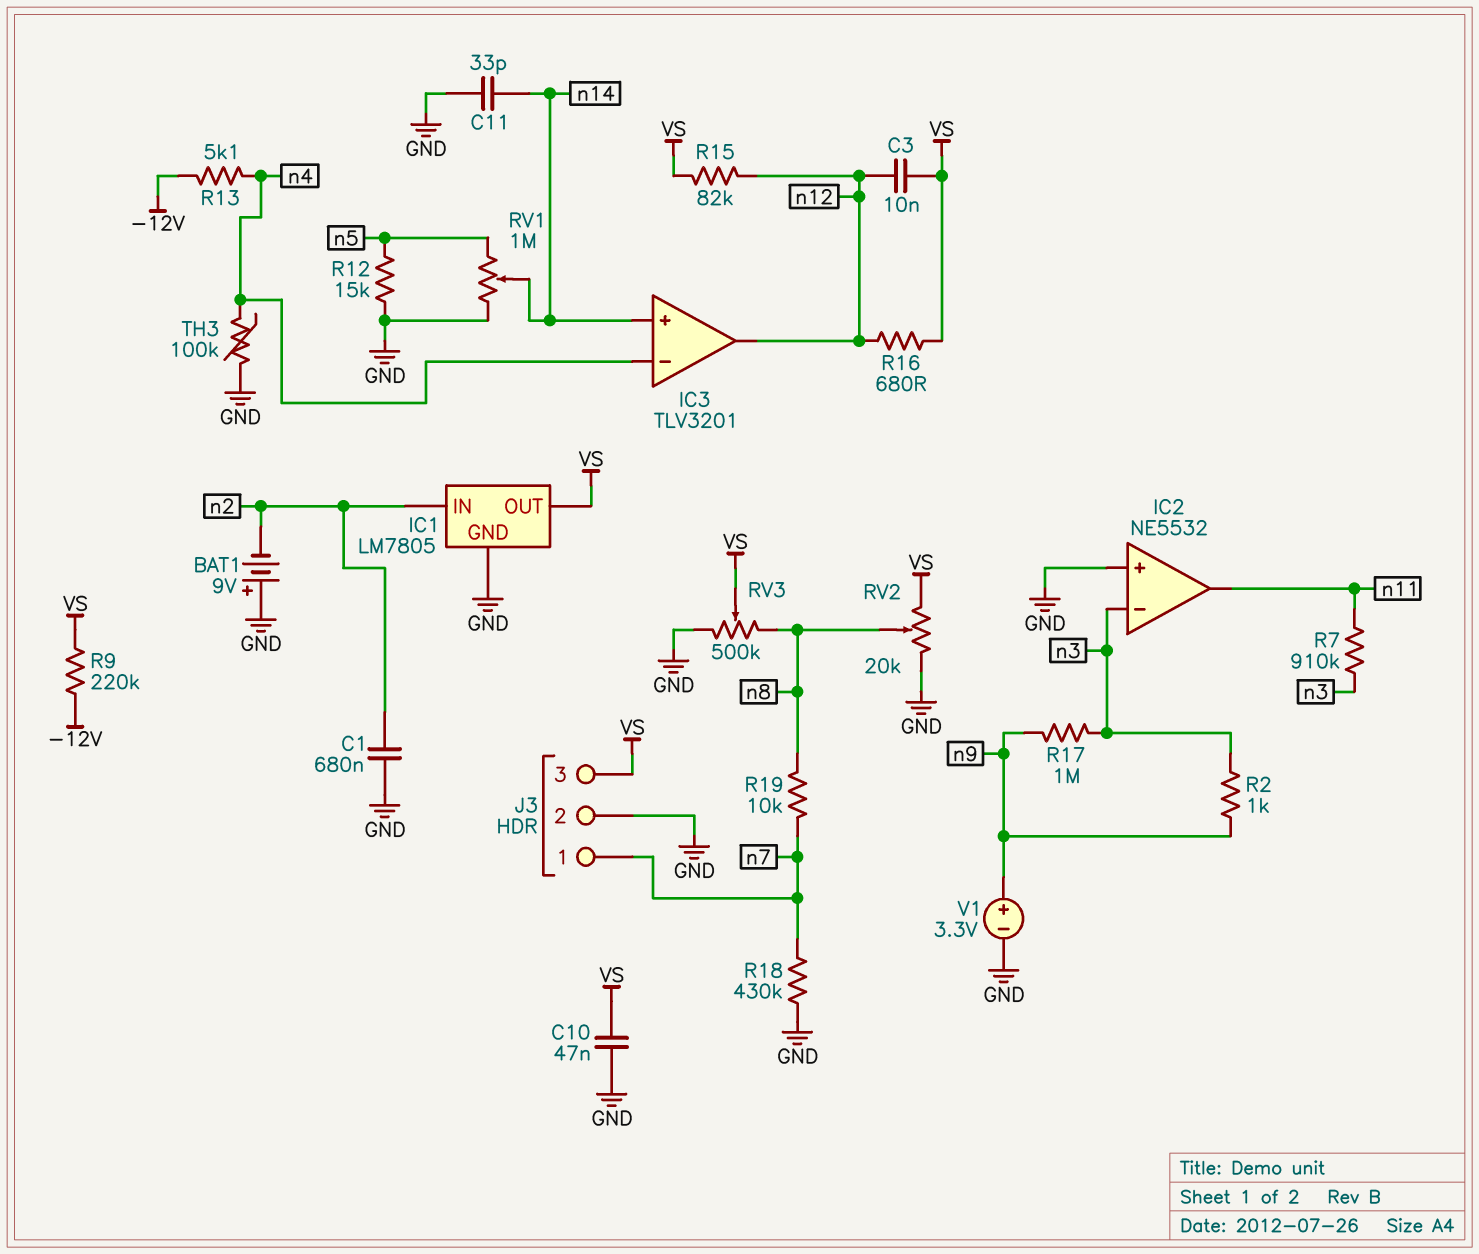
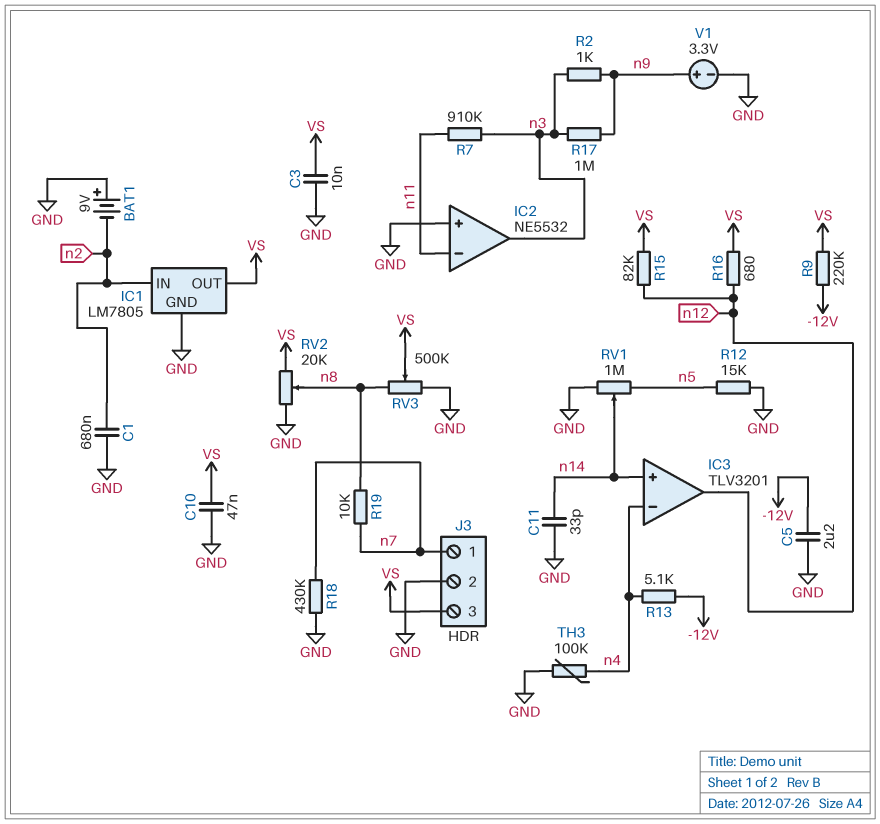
C3: 10nF (VS, n12) -> 10nF (GND, VS)
C5: none -> 2.2uF (-12V, GND)
IC2 pin in-: n3 -> n11
IC2 pin out: n11 -> n3

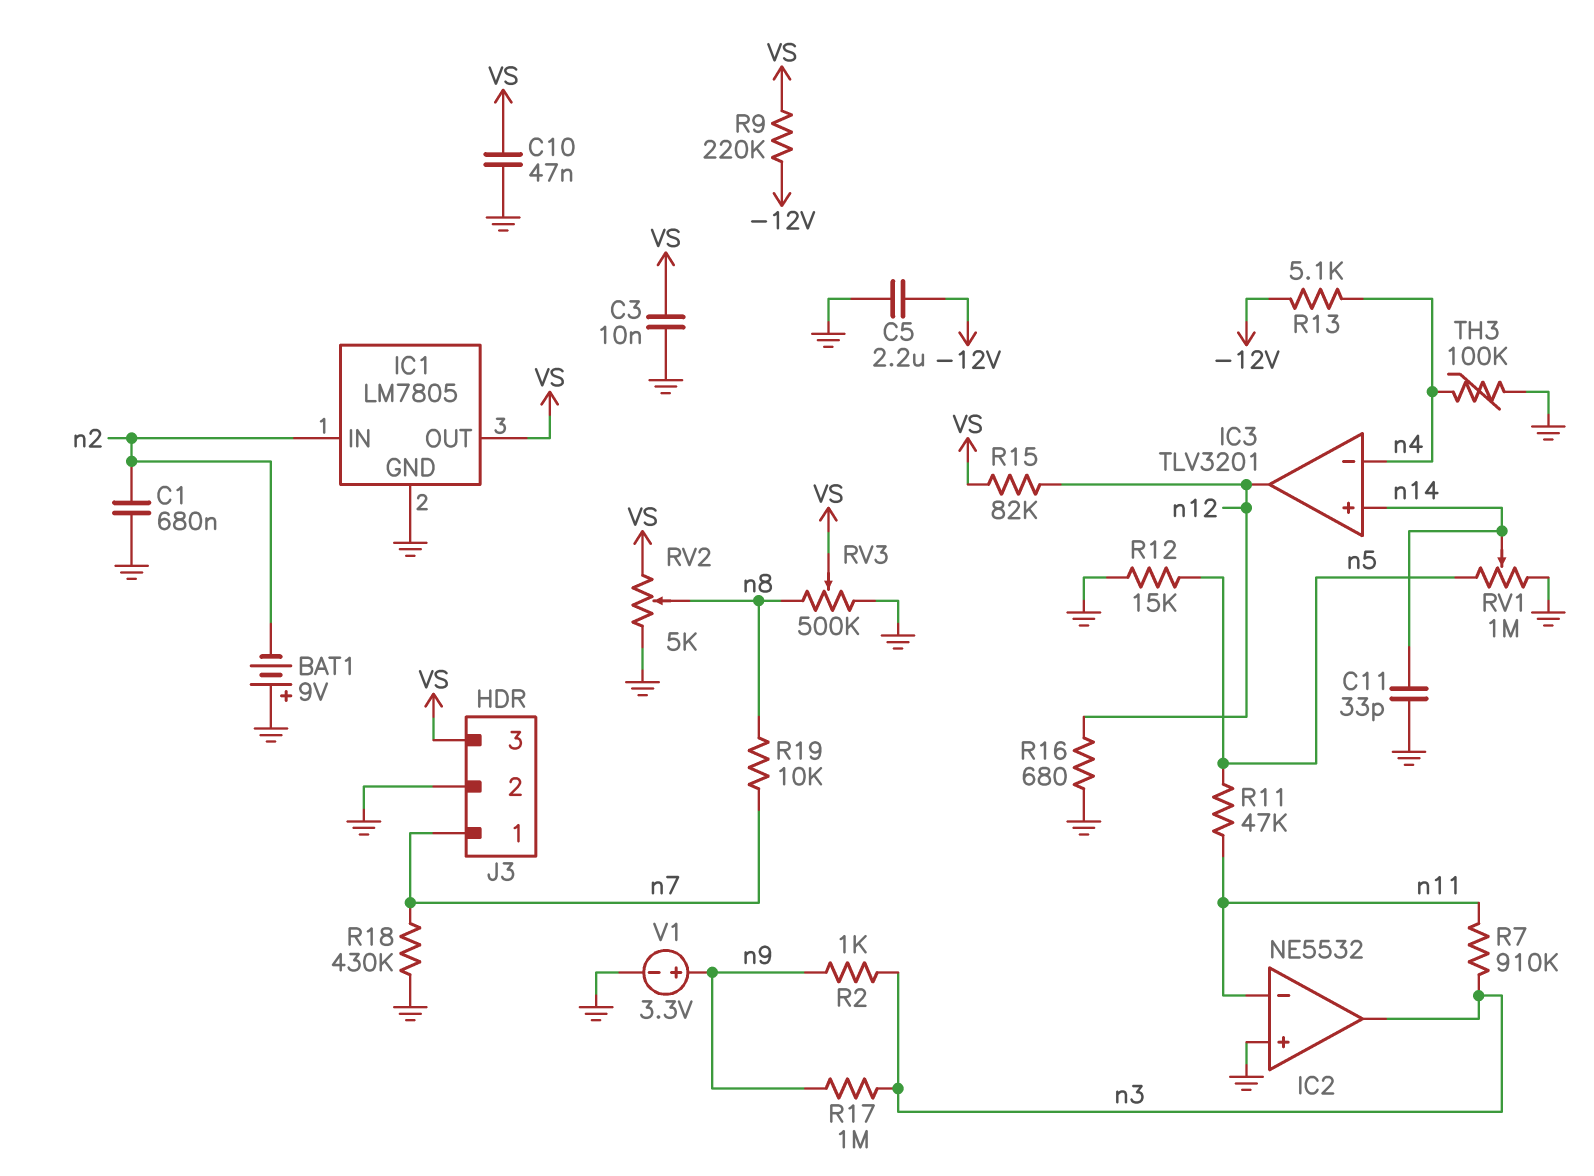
R11: none -> 47k (n5, n11)
R16: 680 (VS, n12) -> 680 (GND, n12)
RV2: 20k (GND, VS, wiper n8) -> 5k (GND, VS, wiper n8)

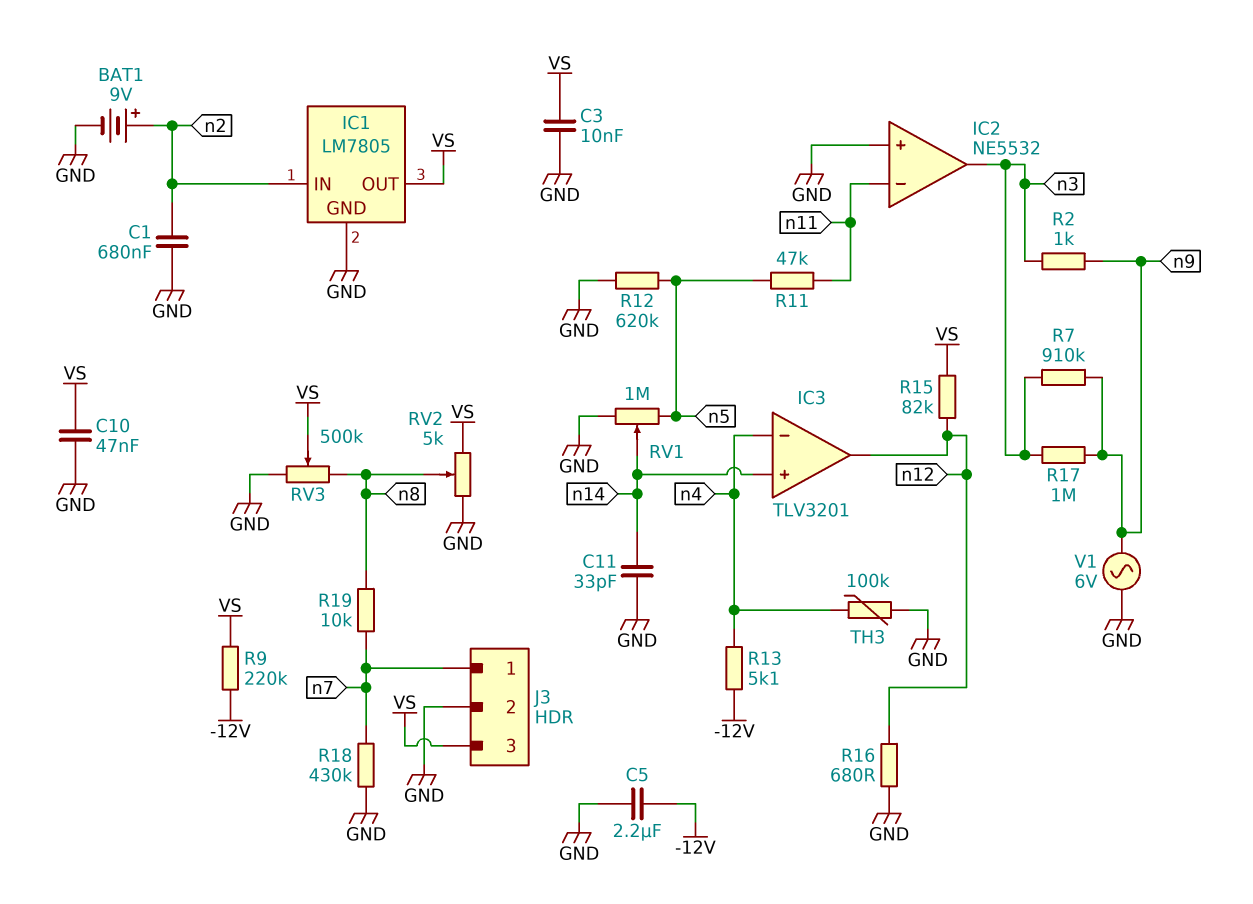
BAT1: 9V (plus GND, minus n2) -> 9V (plus n2, minus GND)
R7: 910k (n3, n11) -> 910k (n3, n9)
R12: 15k (GND, n5) -> 620k (GND, n5)
V1: 3.3V (plus n9, minus GND) -> AC 6V (GND, n9)

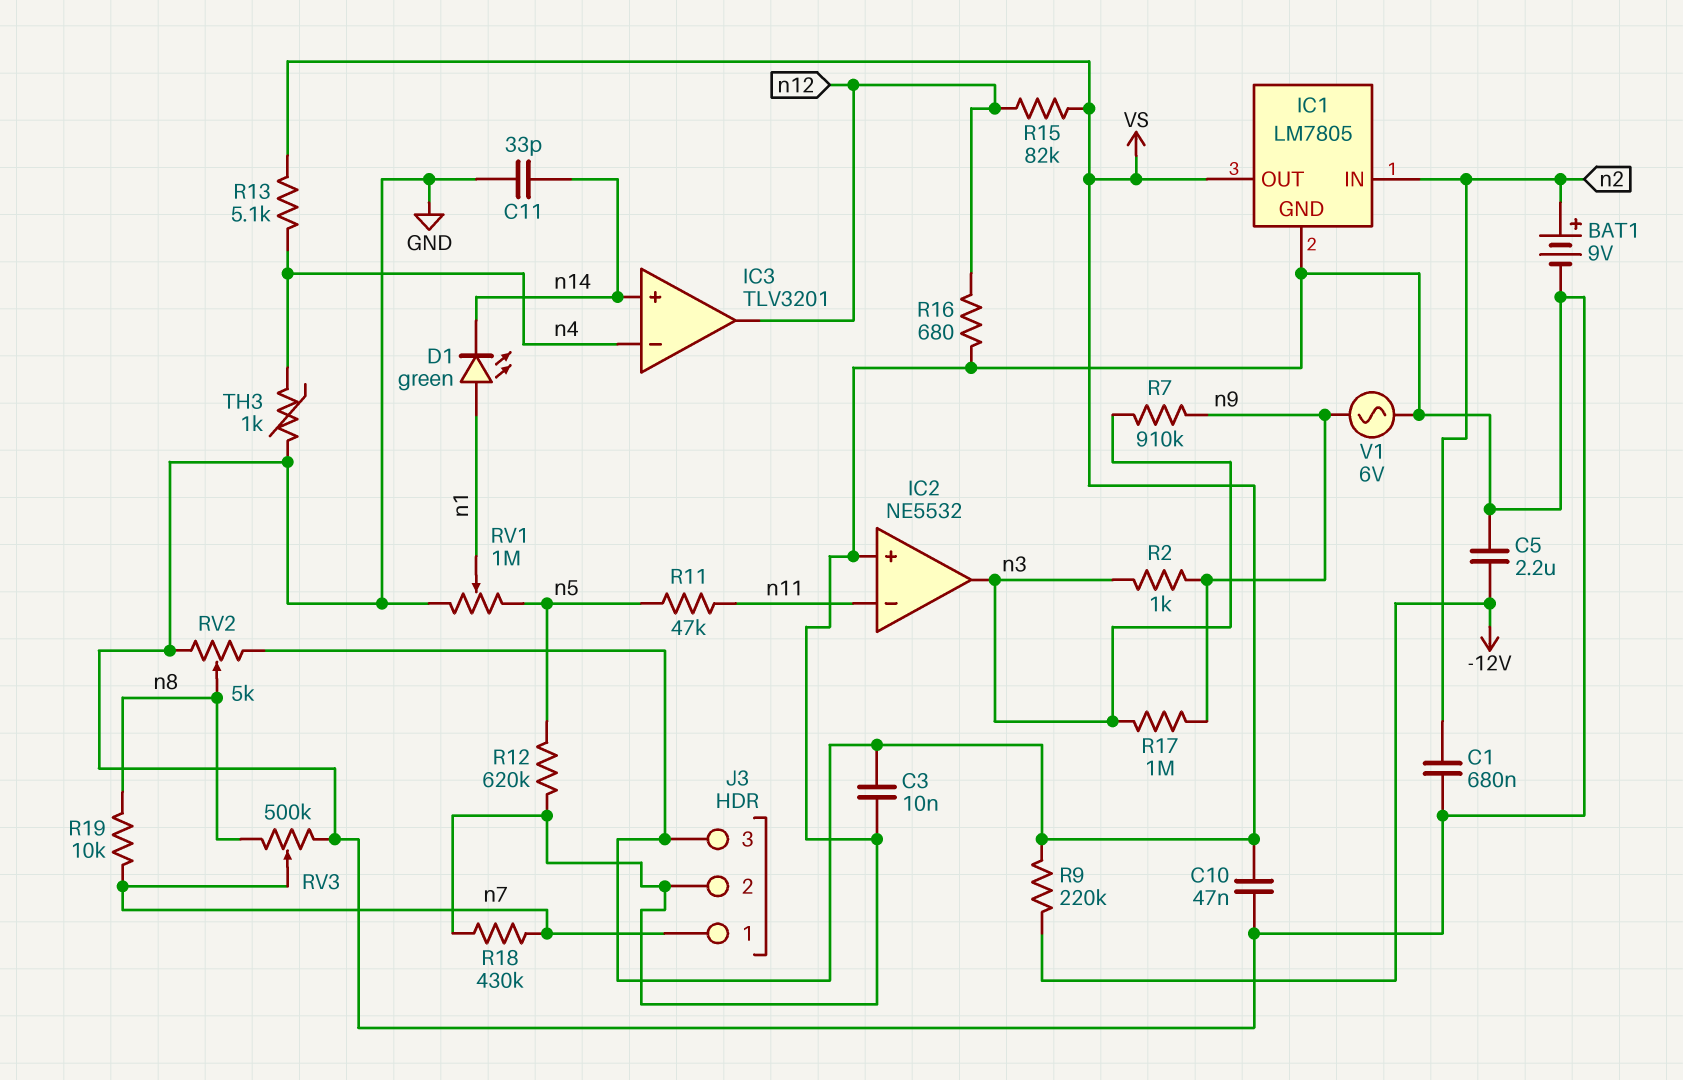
D1: none -> LED green (A n1, K n14)
R13: 5.1k (-12V, n4) -> 5.1k (VS, n4)
RV1: 1M (GND, n5, wiper n14) -> 1M (GND, n5, wiper n1)
RV3: 500k (GND, n8, wiper VS) -> 500k (GND, n8, wiper n7)
TH3: 100k (GND, n4) -> 1k (GND, n4)

